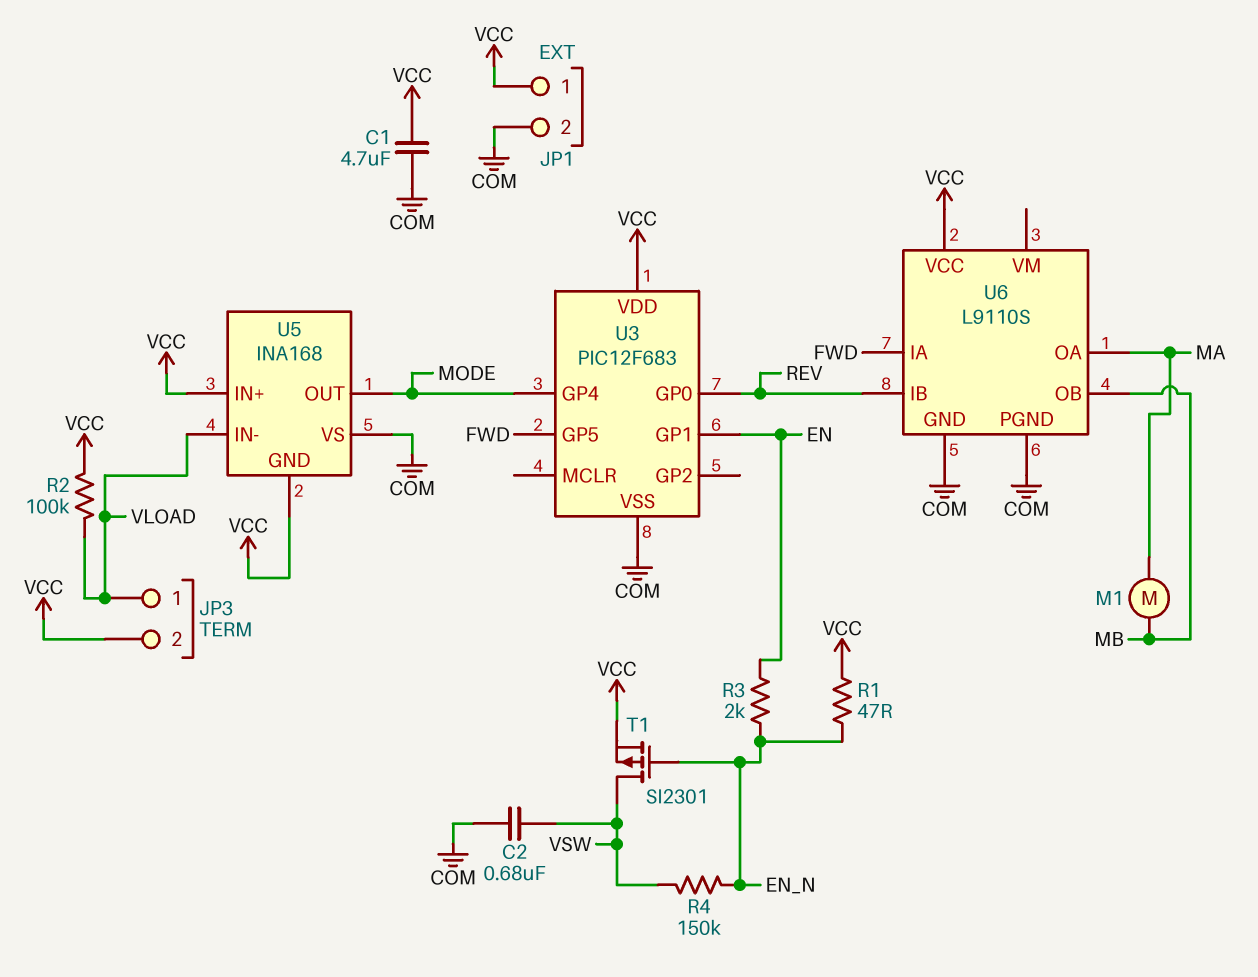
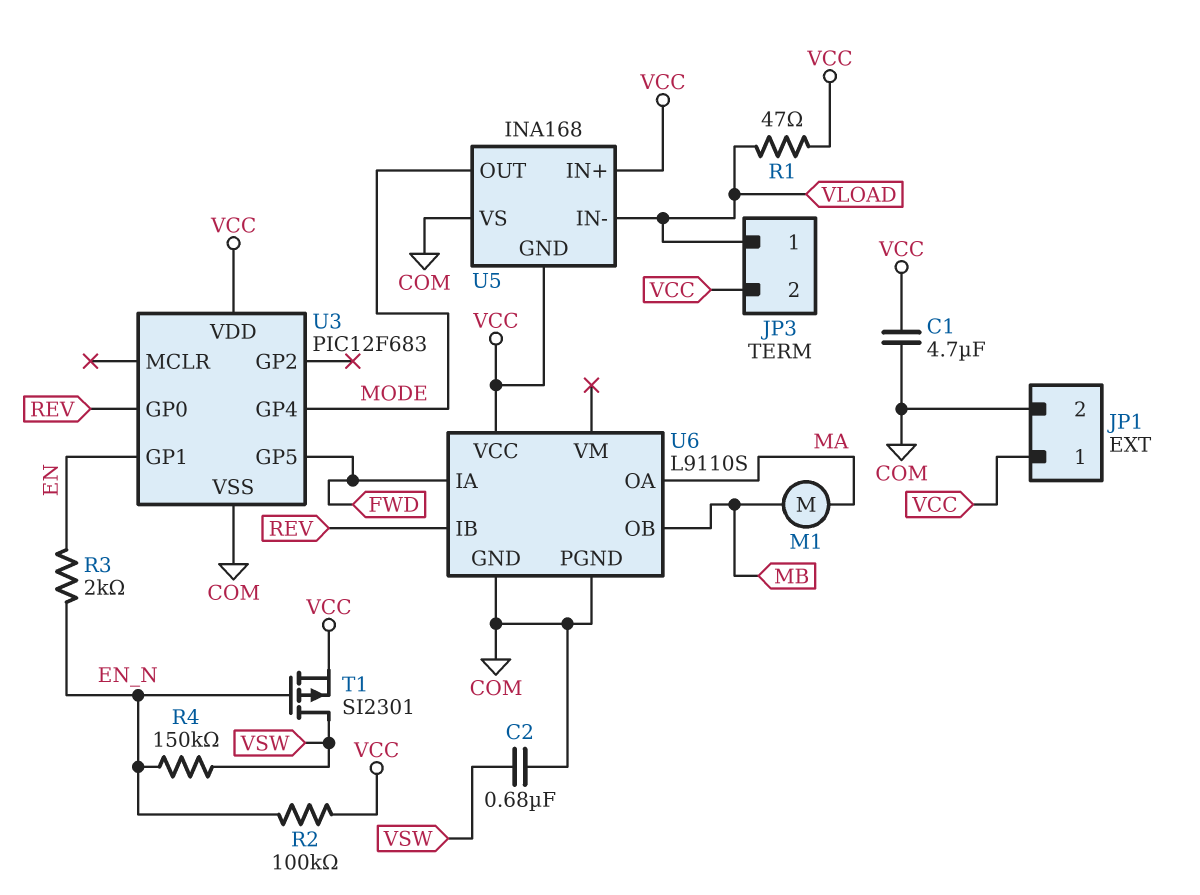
R1: 47 (EN_N, VCC) -> 47 (VCC, VLOAD)
R2: 100k (VCC, VLOAD) -> 100k (EN_N, VCC)

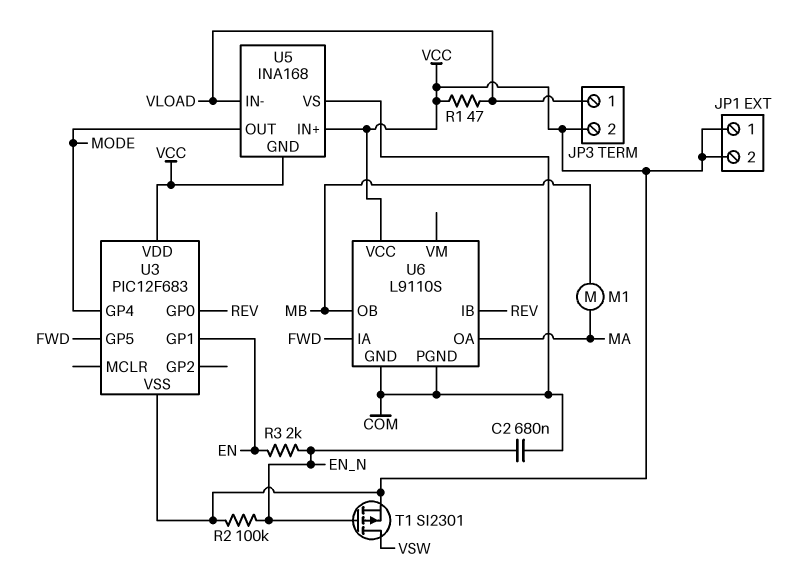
C1: 4.7uF (COM, VCC) -> none
C2: 680nF (COM, VSW) -> 680nF (COM, EN_N)
JP1 pin 2: COM -> VCC
R4: 150k (EN_N, VSW) -> none
U3 pin VSS: COM -> VCC

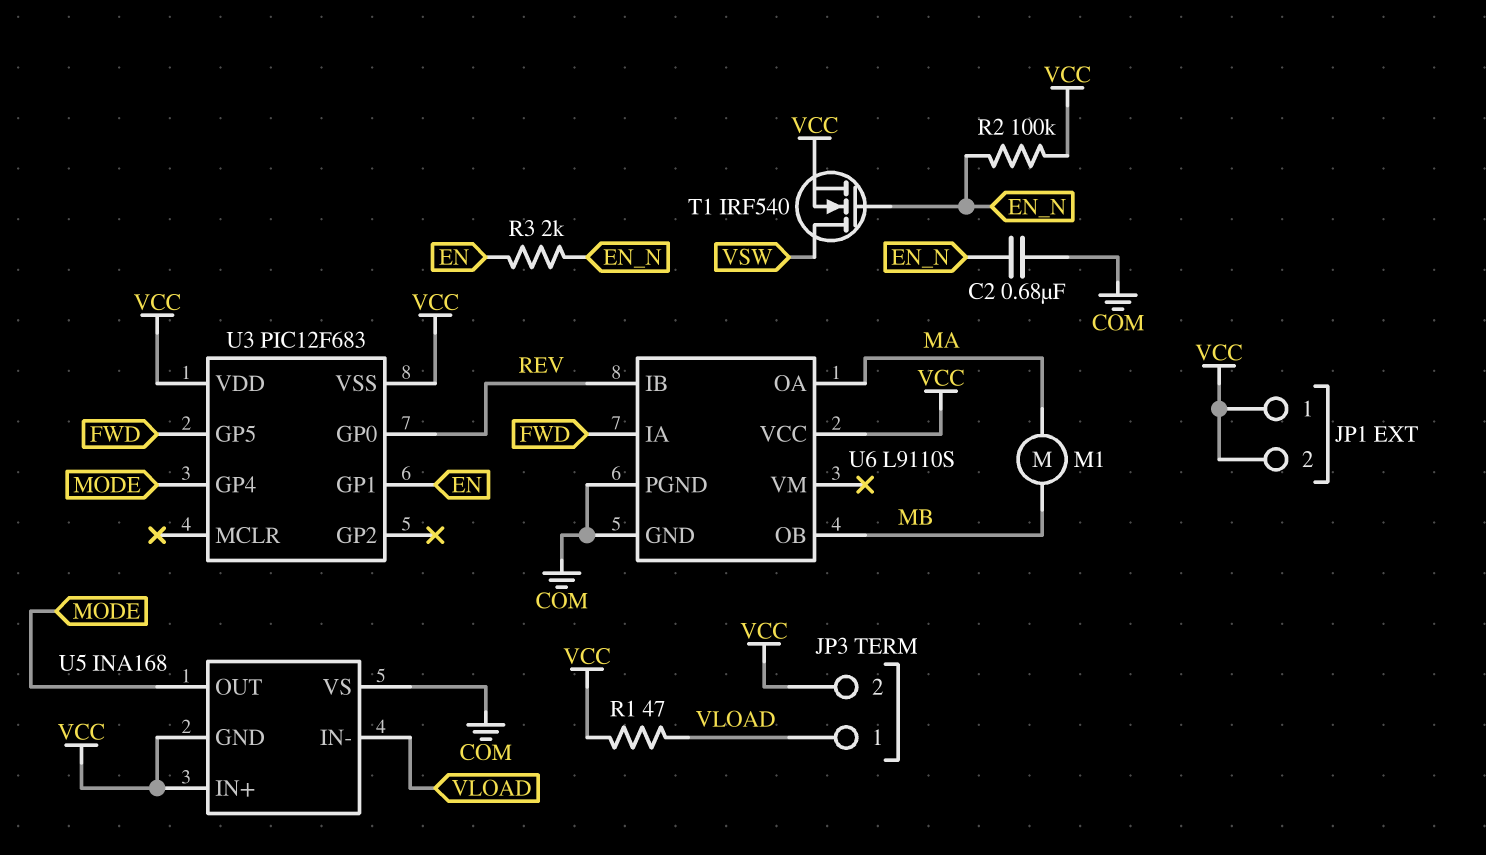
T1: PMOS SI2301 (G EN_N, D VSW, S VCC) -> NMOS IRF540 (G EN_N, D VSW, S VCC)

